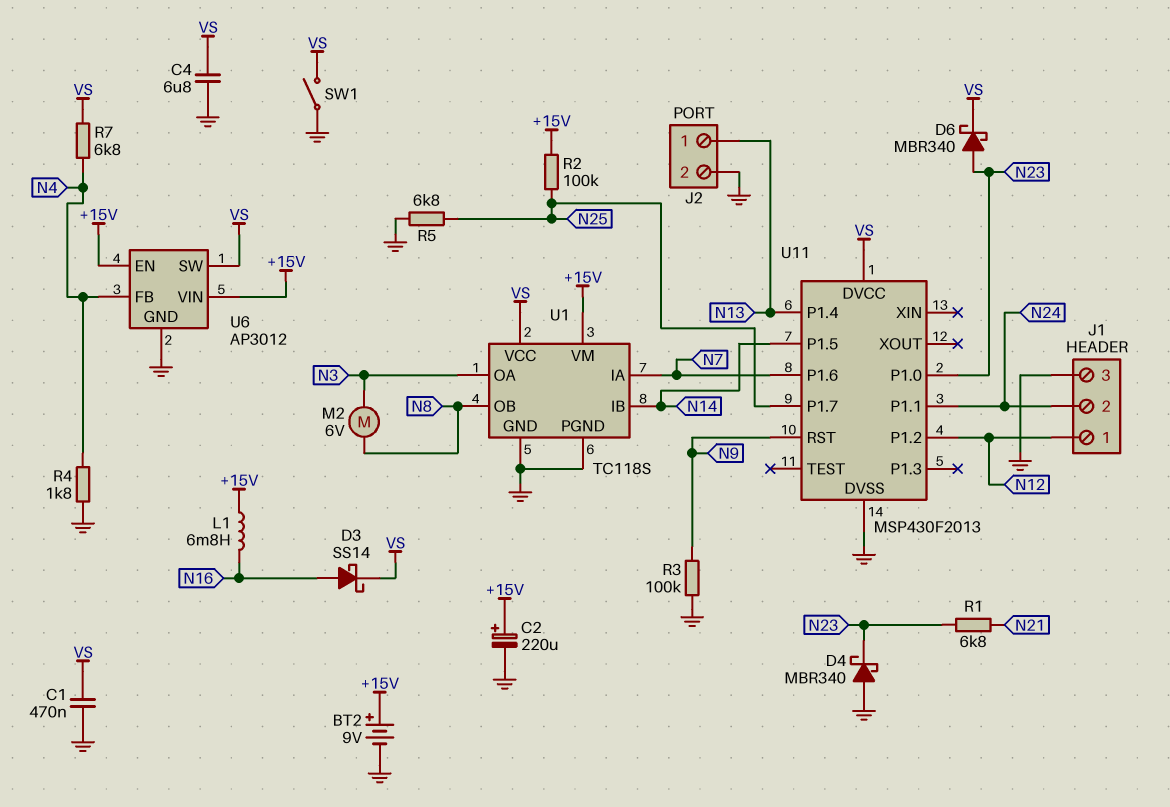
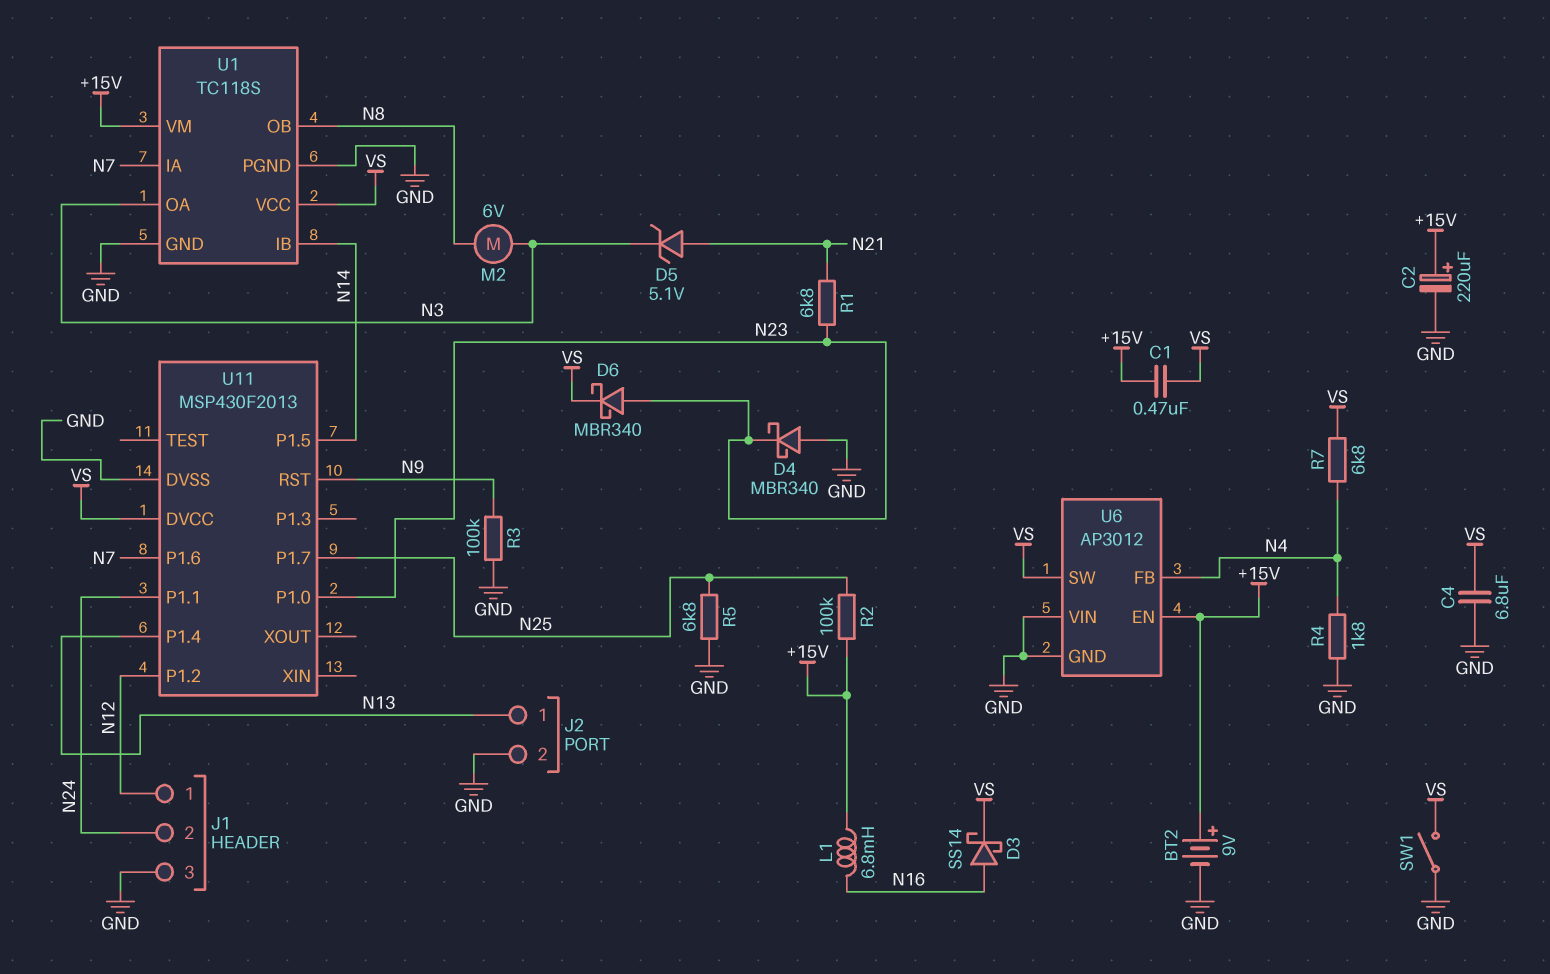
C1: 470nF (GND, VS) -> 470nF (+15V, VS)
D5: none -> zener 5.1V (A N21, K N3)
U6 pin VIN: +15V -> GND

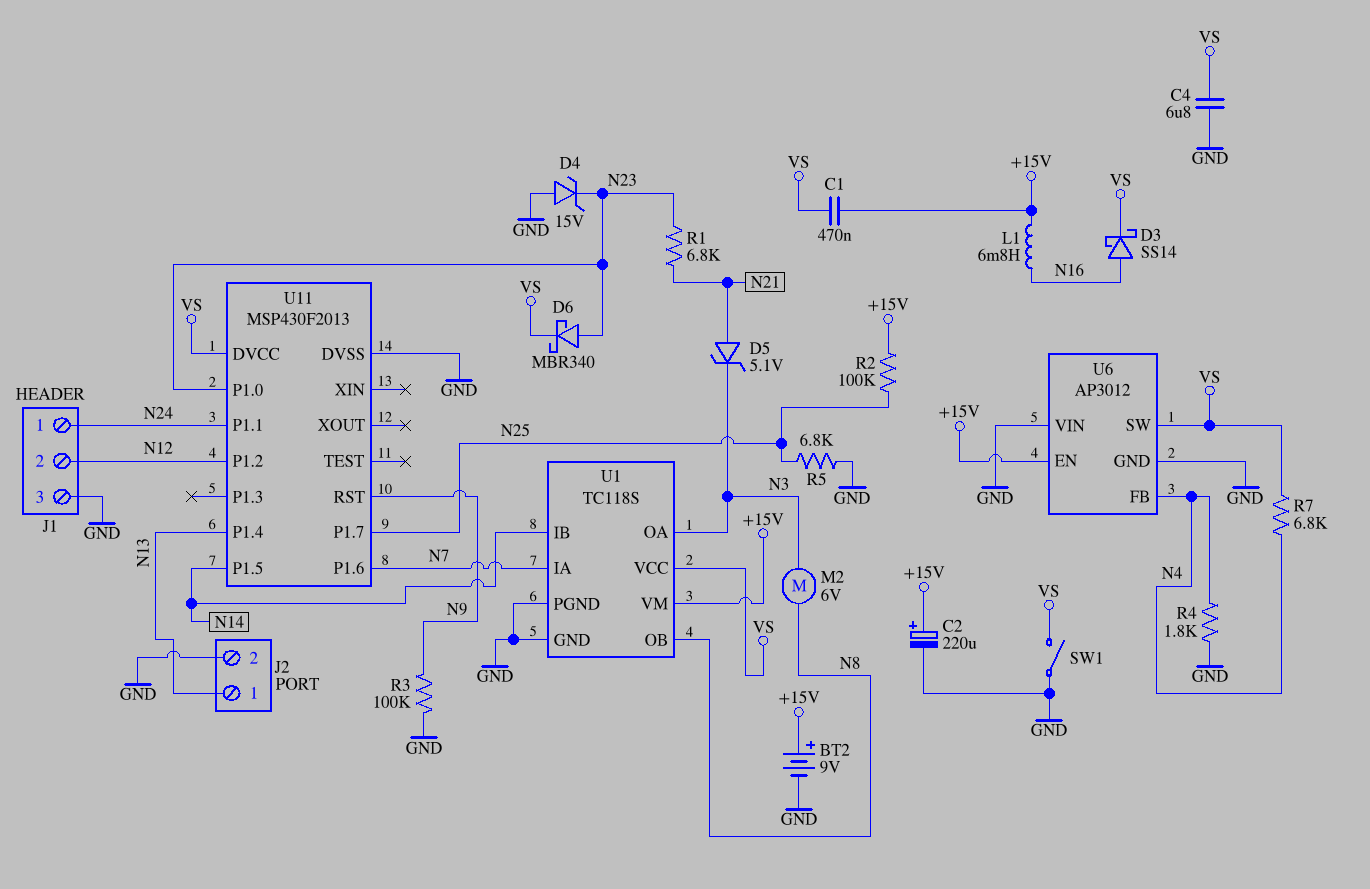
D4: schottky MBR340 (A GND, K N23) -> zener 15V (A GND, K N23)
J1 pin 1: N12 -> N24
J1 pin 2: N24 -> N12

